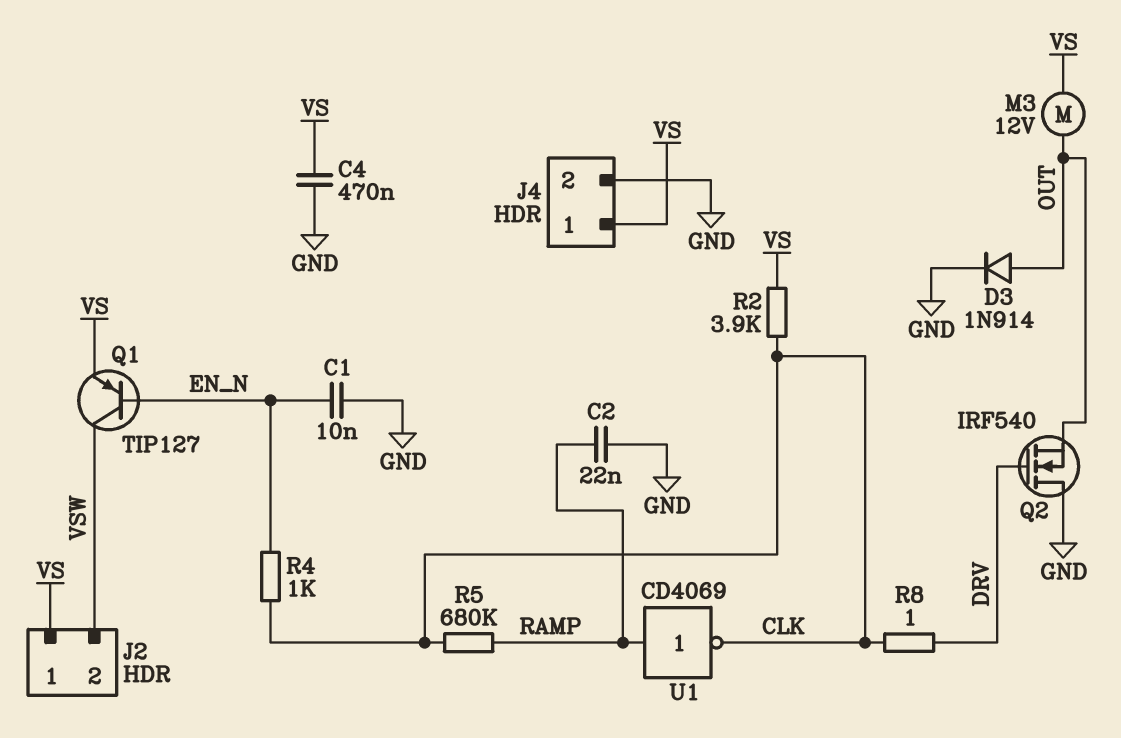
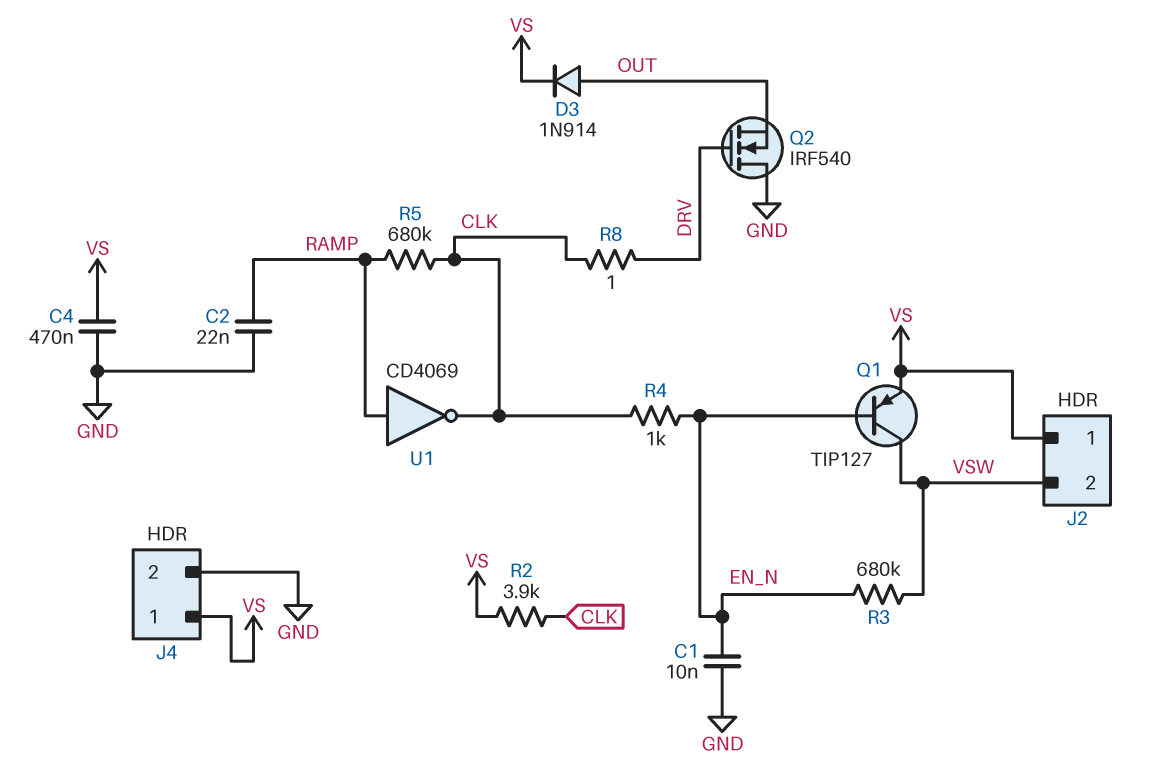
D3: diode 1N914 (A OUT, K GND) -> diode 1N914 (A OUT, K VS)
M3: motor 12V (OUT, VS) -> none
R3: none -> 680k (EN_N, VSW)

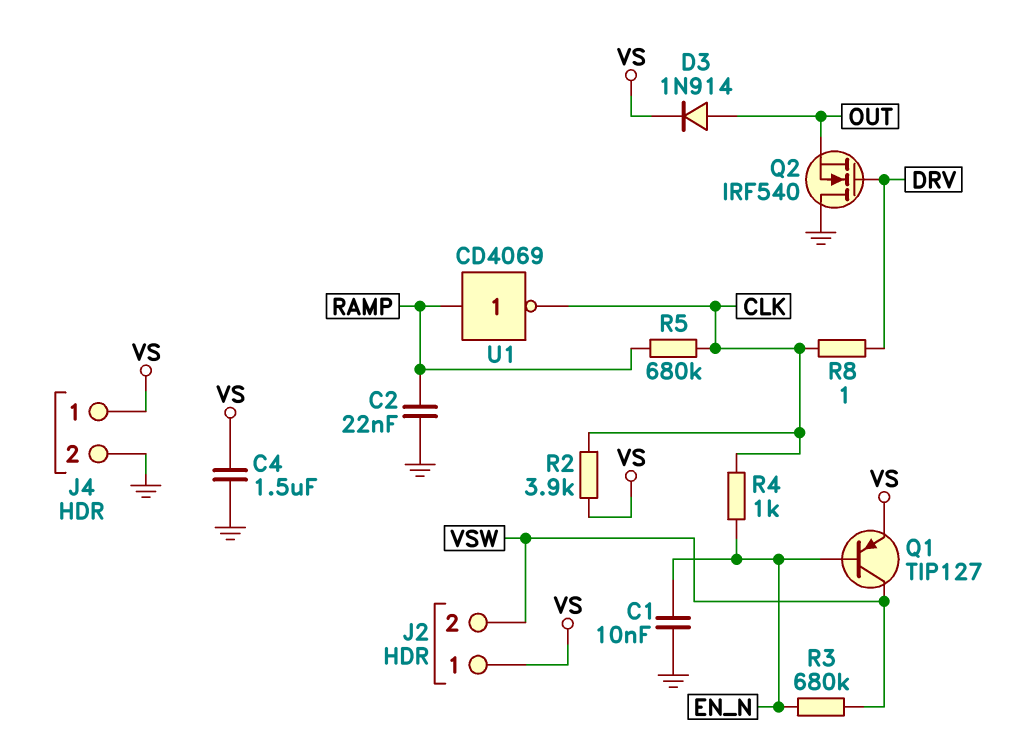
C4: 470nF (GND, VS) -> 1.5uF (GND, VS)

